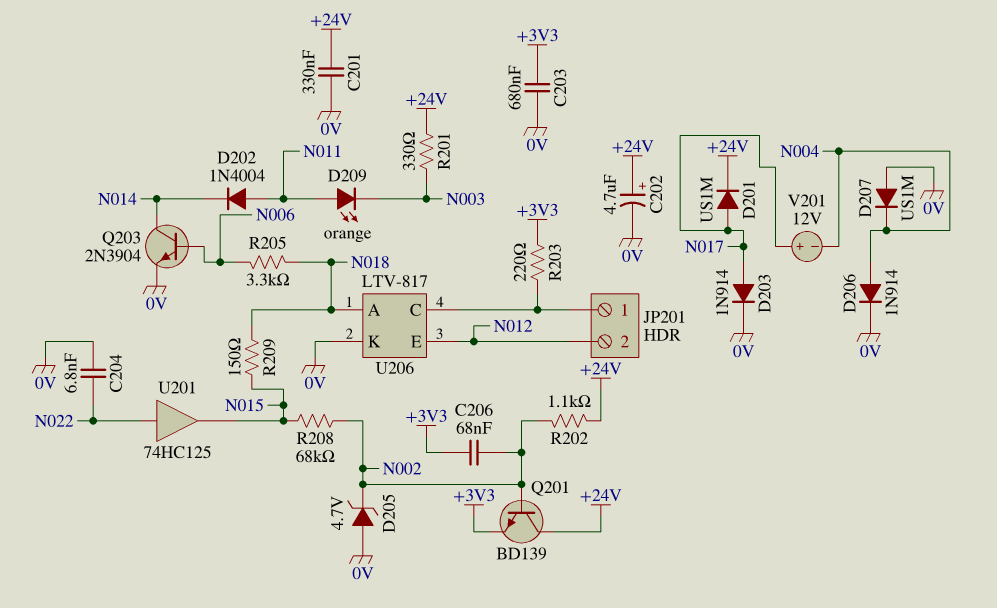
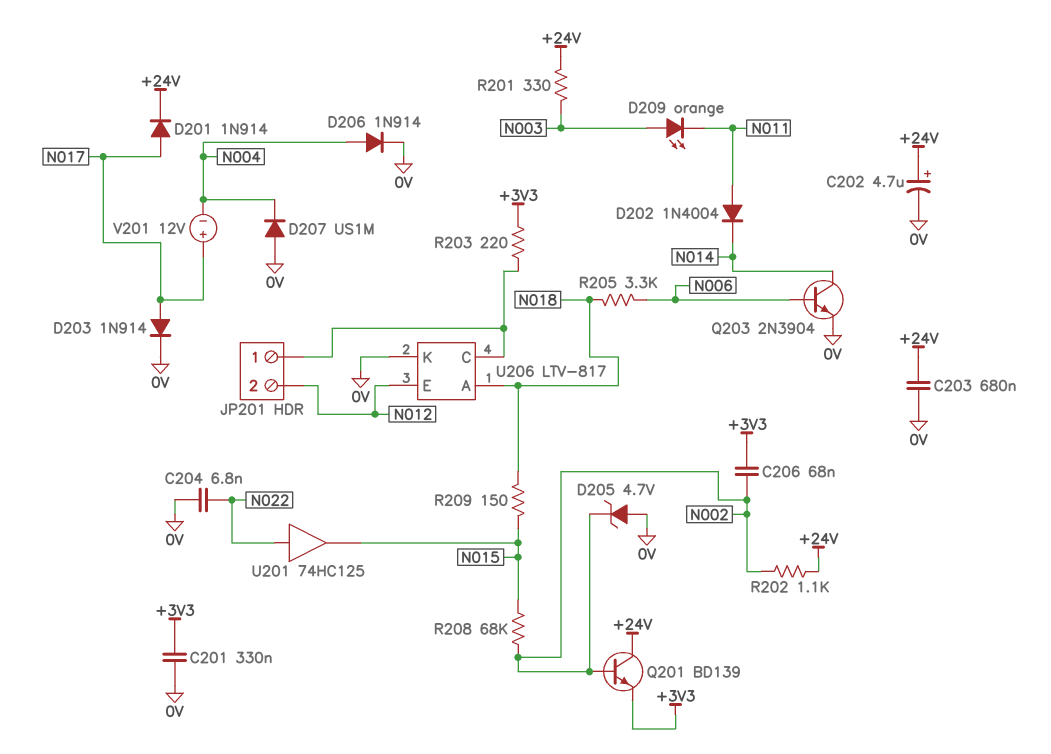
C201: 330nF (+24V, 0V) -> 330nF (+3V3, 0V)
C203: 680nF (+3V3, 0V) -> 680nF (+24V, 0V)
D201: diode US1M (A N017, K +24V) -> diode 1N914 (A N017, K +24V)
D209: LED orange (A N011, K N003) -> LED orange (A N003, K N011)

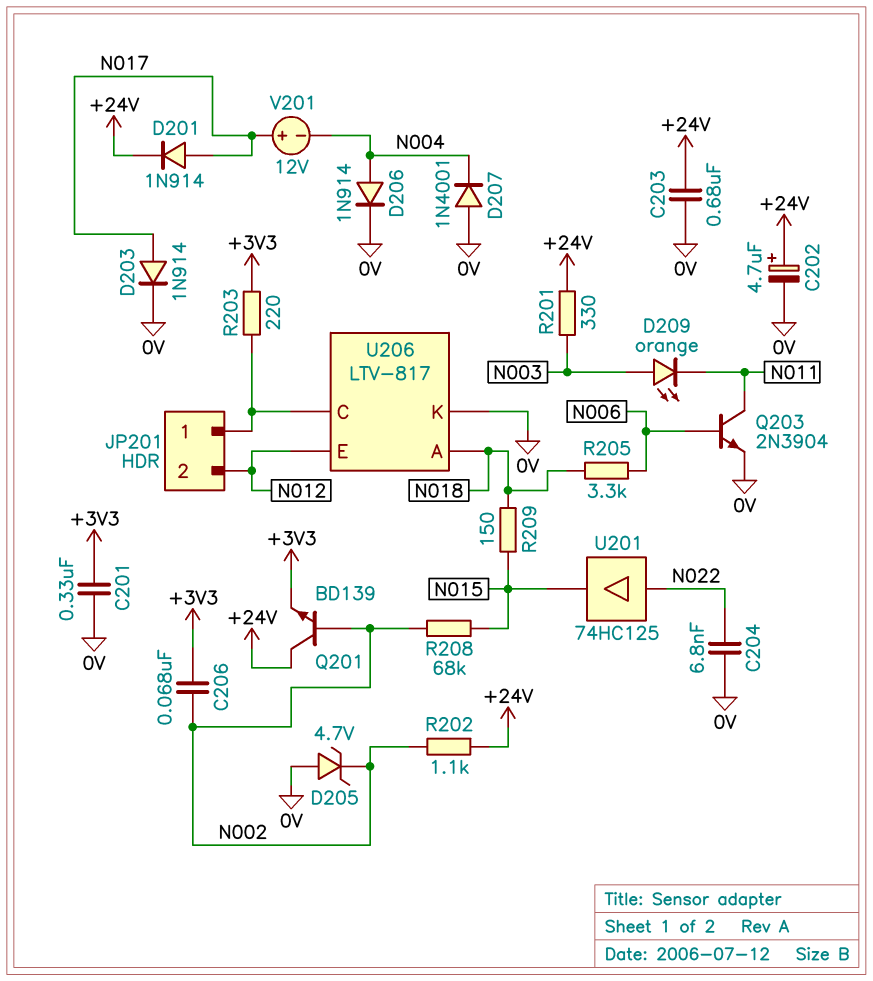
D202: diode 1N4004 (A N011, K N014) -> none
D207: diode US1M (A 0V, K N004) -> diode 1N4001 (A 0V, K N004)
Q203: NPN 2N3904 (B N006, C N014, E 0V) -> NPN 2N3904 (B N006, C N011, E 0V)

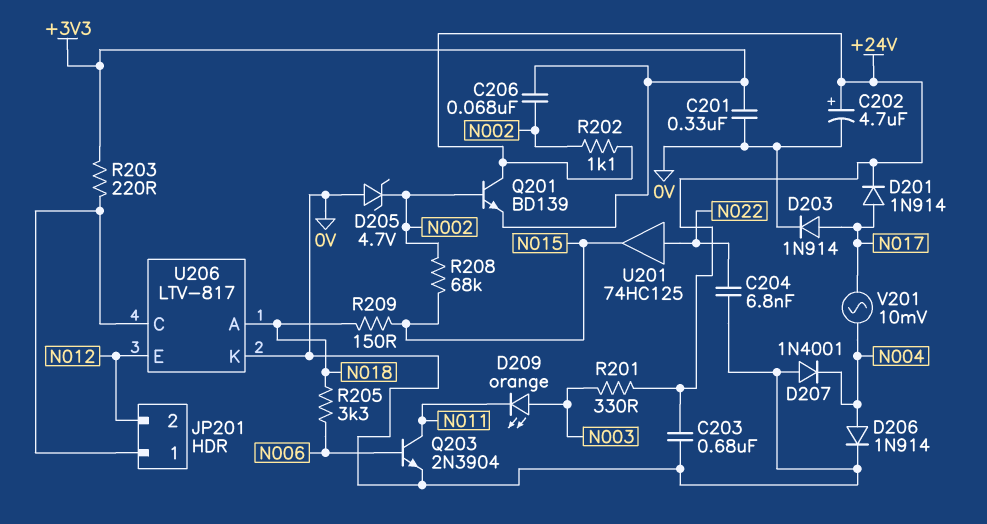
V201: 12V (plus N017, minus N004) -> AC 10mV (N004, N017)

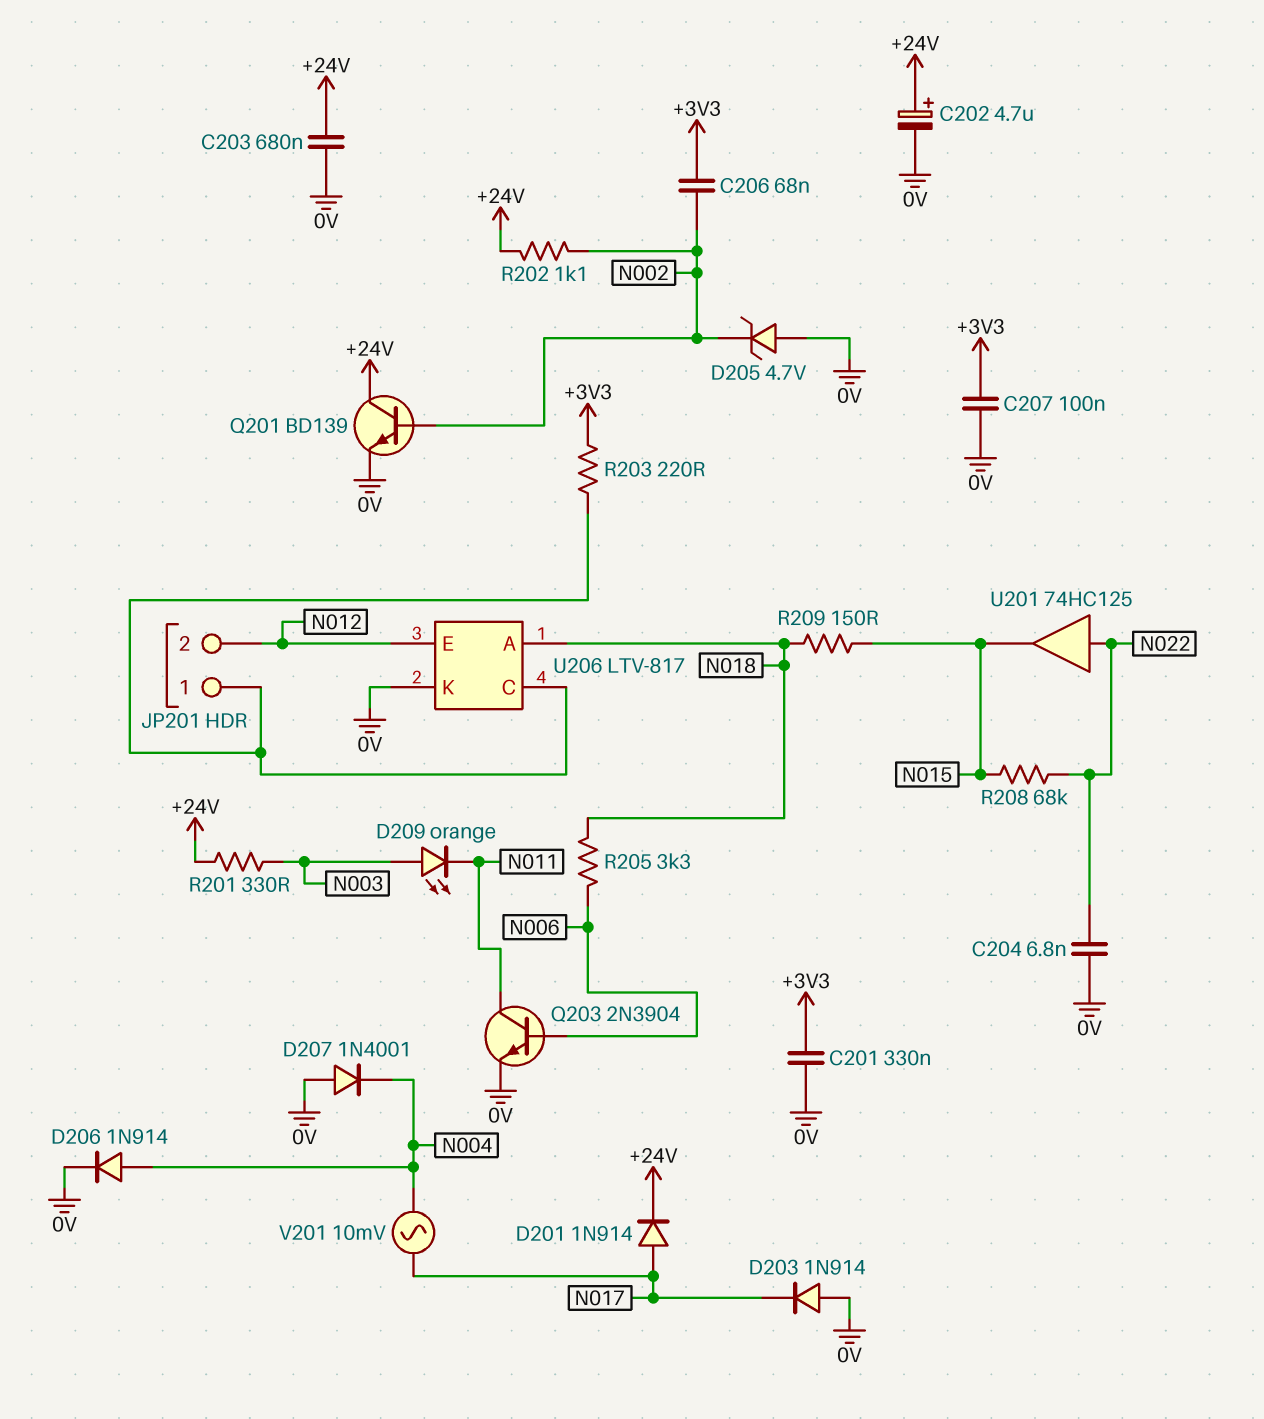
C207: none -> 100nF (+3V3, 0V)
D203: diode 1N914 (A N017, K 0V) -> diode 1N914 (A 0V, K N017)
Q201: NPN BD139 (B N002, C +24V, E +3V3) -> NPN BD139 (B N002, C +24V, E 0V)
R208: 68k (N002, N015) -> 68k (N015, N022)

